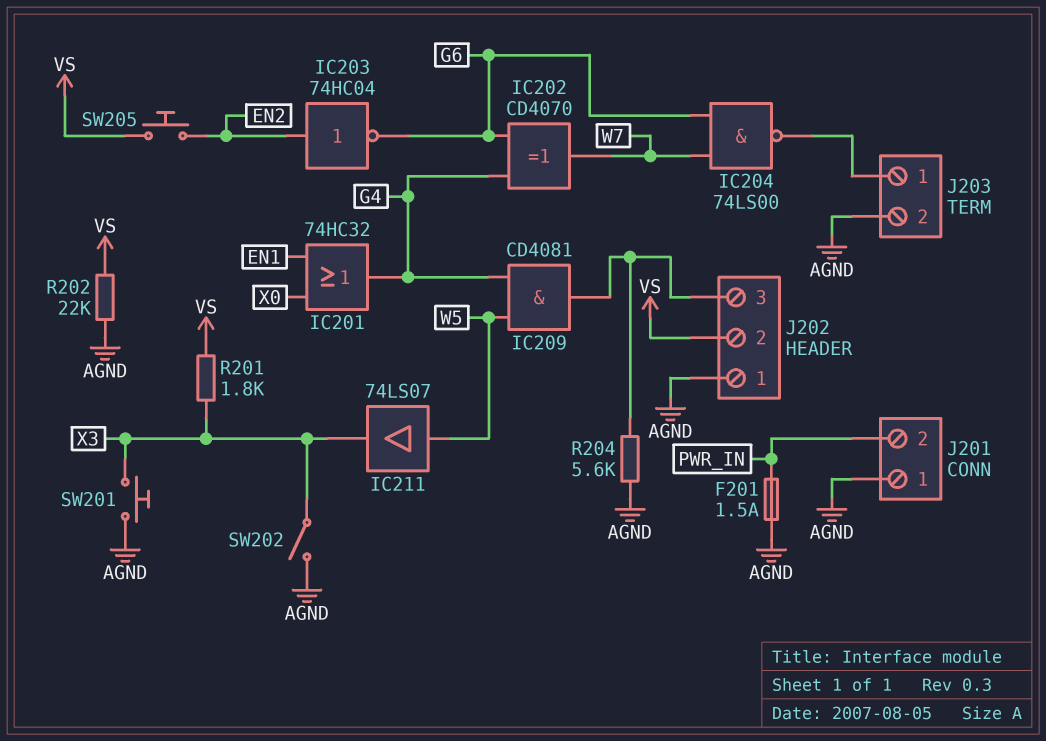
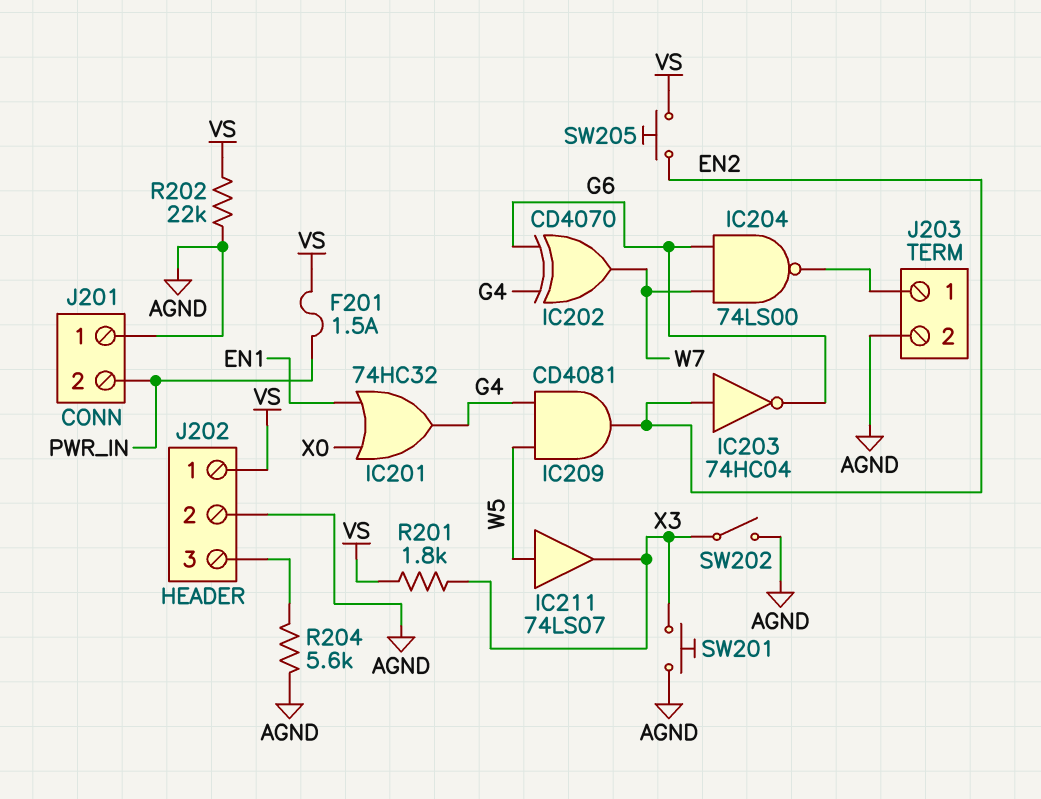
F201: 1.5A (AGND, PWR_IN) -> 1.5A (PWR_IN, VS)
IC209: AND CD4081 (in G4, in W5, out J202/3) -> AND CD4081 (in G4, in W5, out EN2)
J202 pin 1: AGND -> VS
J202 pin 2: VS -> AGND

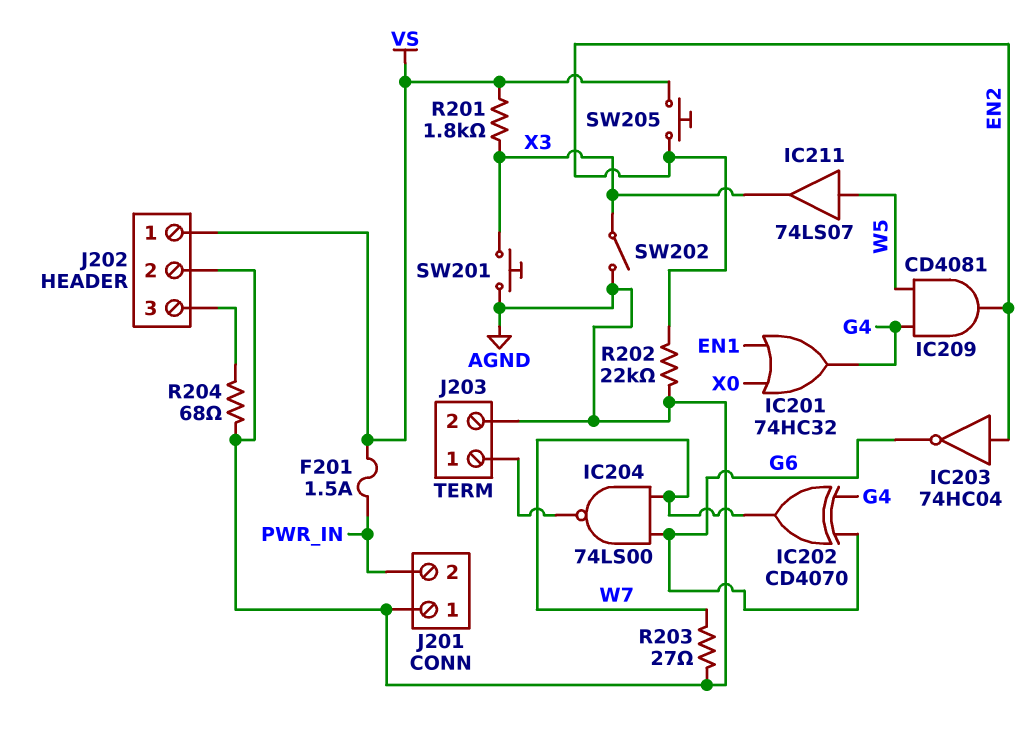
R202: 22k (AGND, VS) -> 22k (AGND, EN2)
R203: none -> 27 (AGND, W7)
R204: 5.6k (AGND, J202/3) -> 68 (AGND, J202/3)

